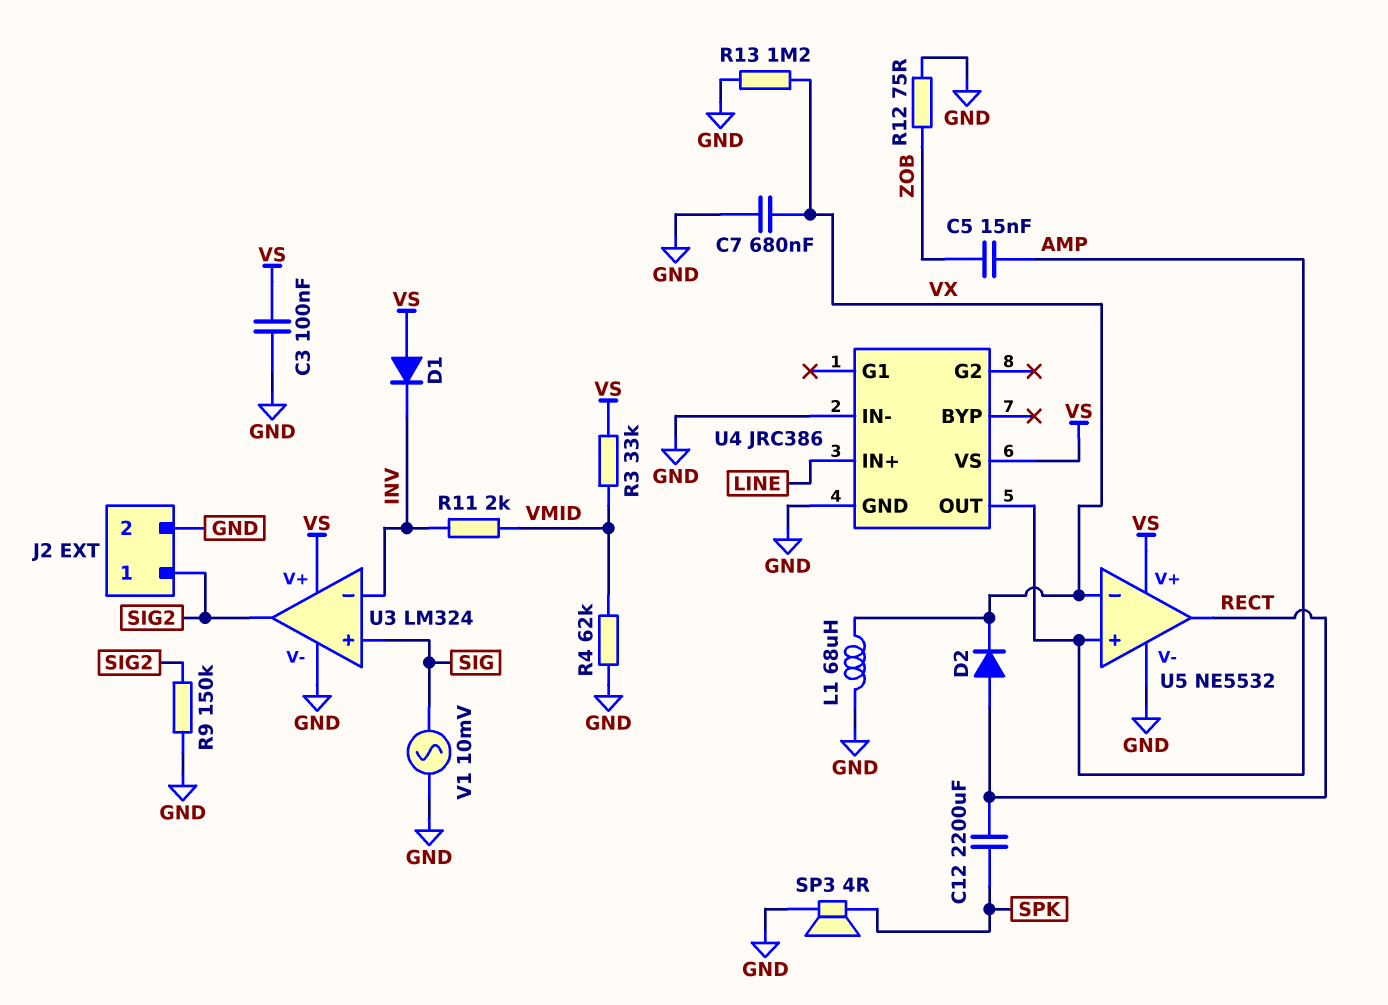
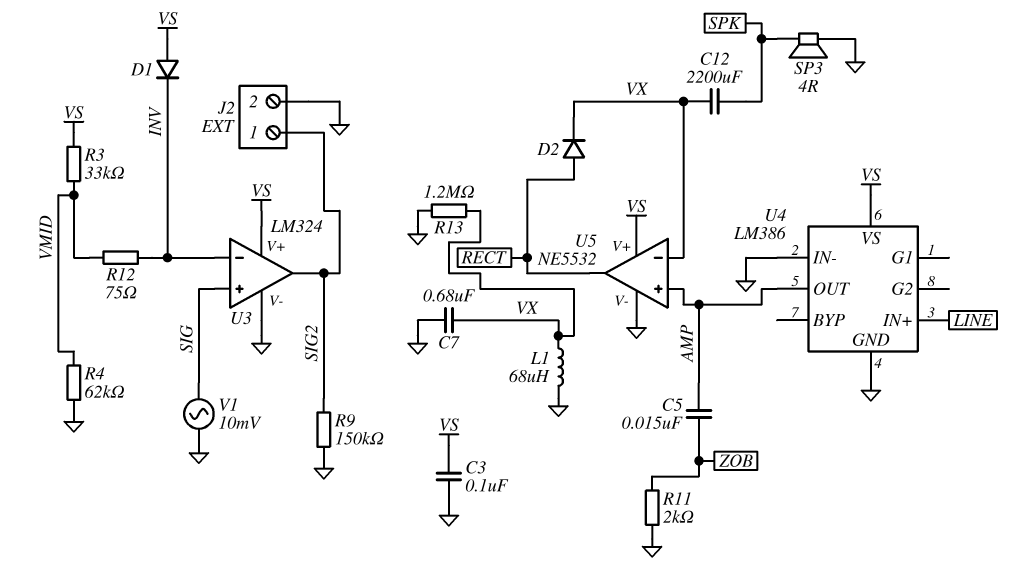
C12: 2200uF (RECT, SPK) -> 2200uF (SPK, VX)
R11: 2k (INV, VMID) -> 2k (GND, ZOB)
R12: 75 (GND, ZOB) -> 75 (INV, VMID)
U4: JRC386 -> LM386

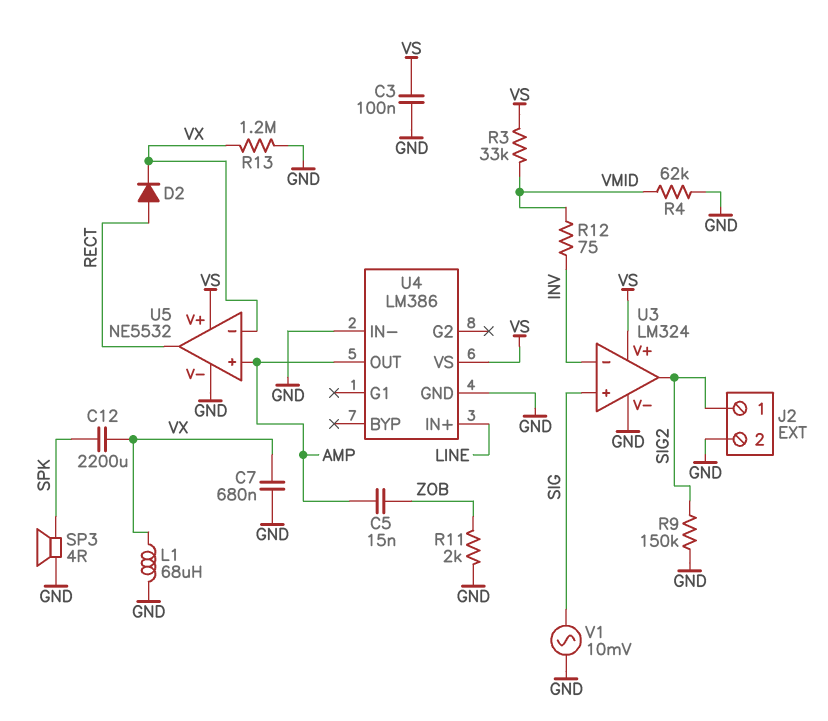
D1: diode (A VS, K INV) -> none

